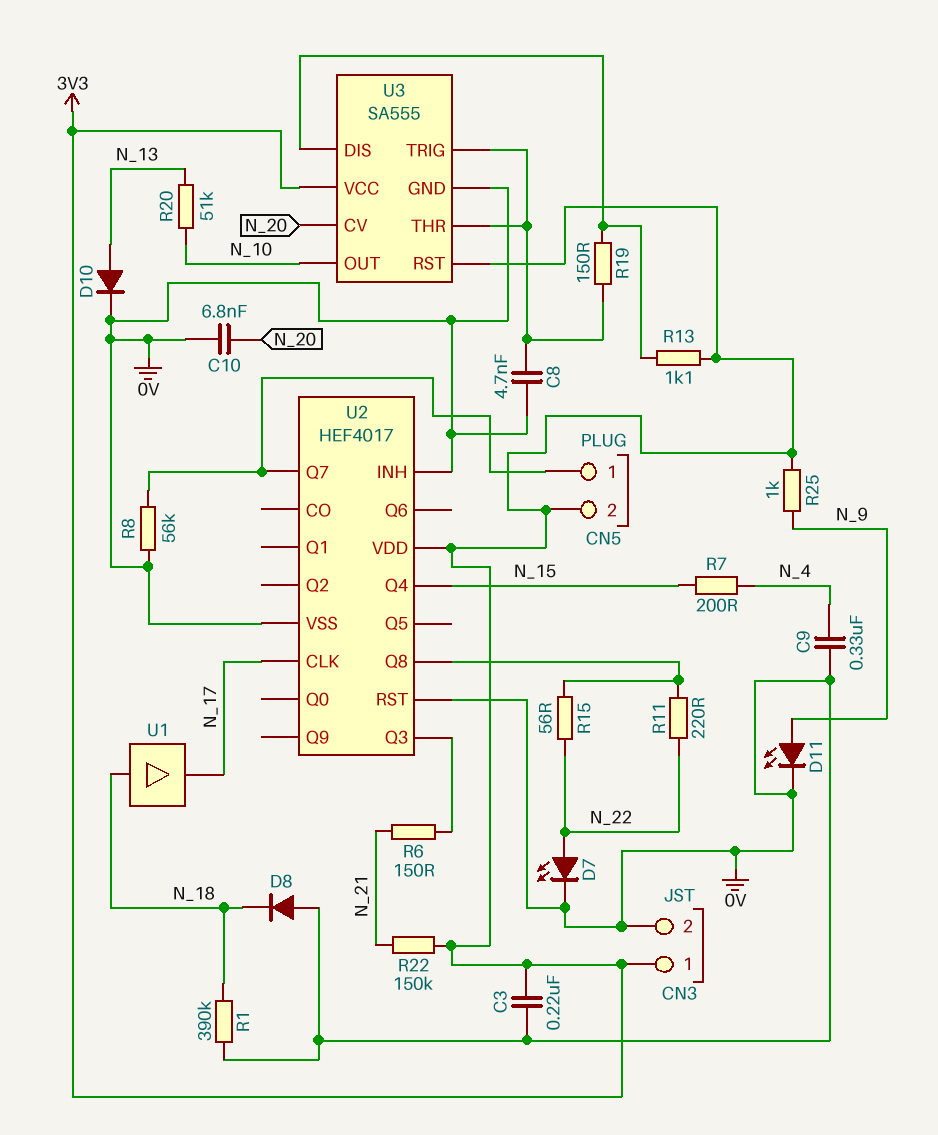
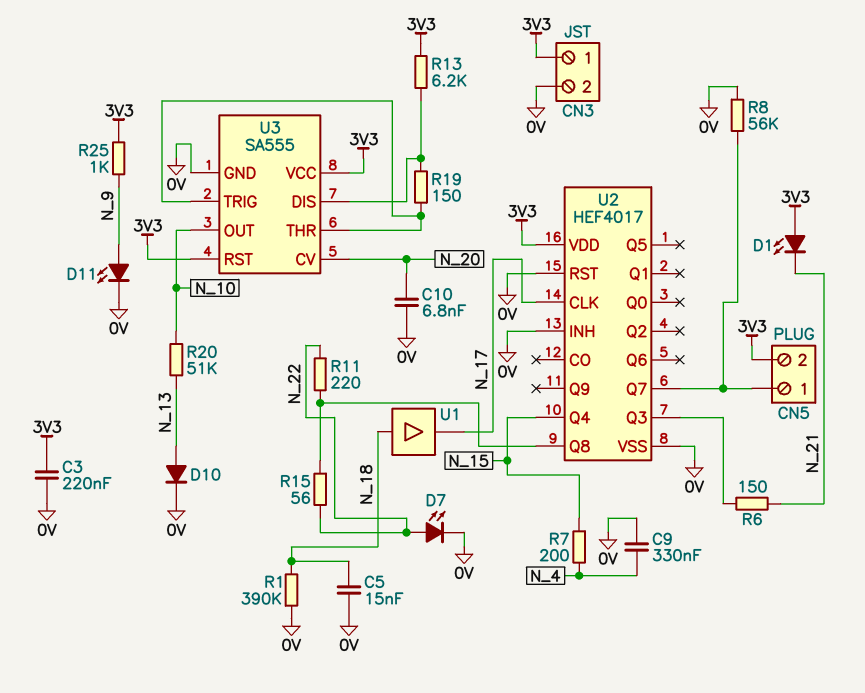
C5: none -> 15nF (0V, N_18)
C8: 4.7nF (0V, U3/THR) -> none
D1: none -> LED (A 3V3, K N_21)
D8: diode (A 0V, K N_18) -> none
R13: 1.1k (3V3, U3/DIS) -> 6.2k (3V3, U3/DIS)
R22: 150k (3V3, N_21) -> none

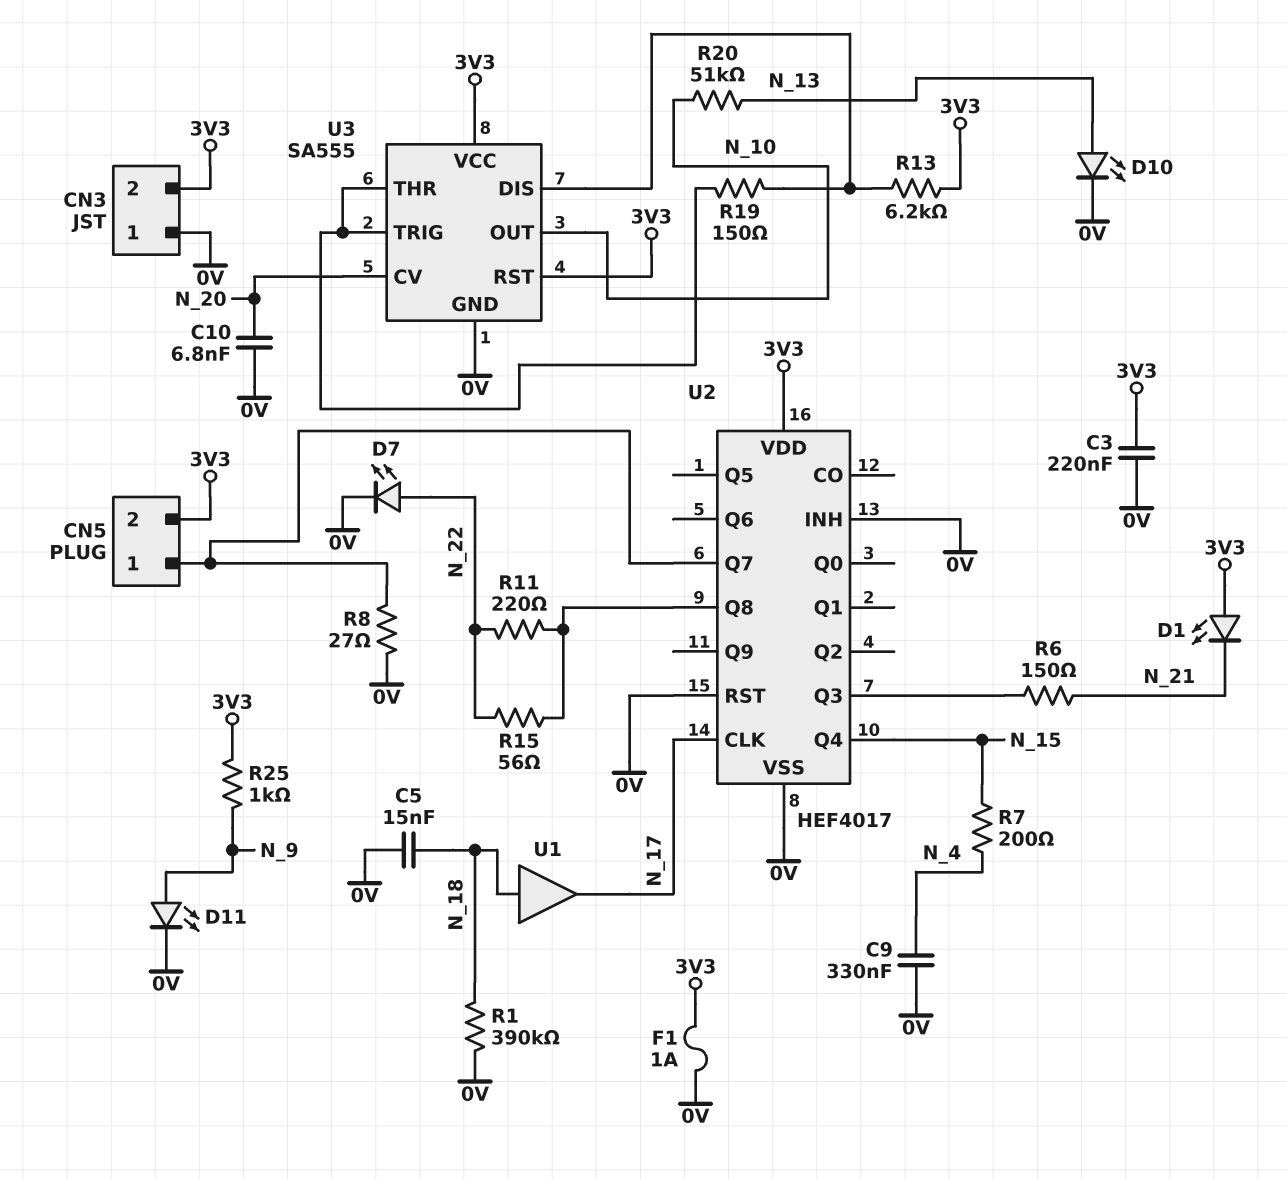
CN3 pin 1: 3V3 -> 0V
CN3 pin 2: 0V -> 3V3
D10: diode (A N_13, K 0V) -> LED (A N_13, K 0V)
F1: none -> 1A (0V, 3V3)
R8: 56k (0V, CN5/1) -> 27 (0V, CN5/1)

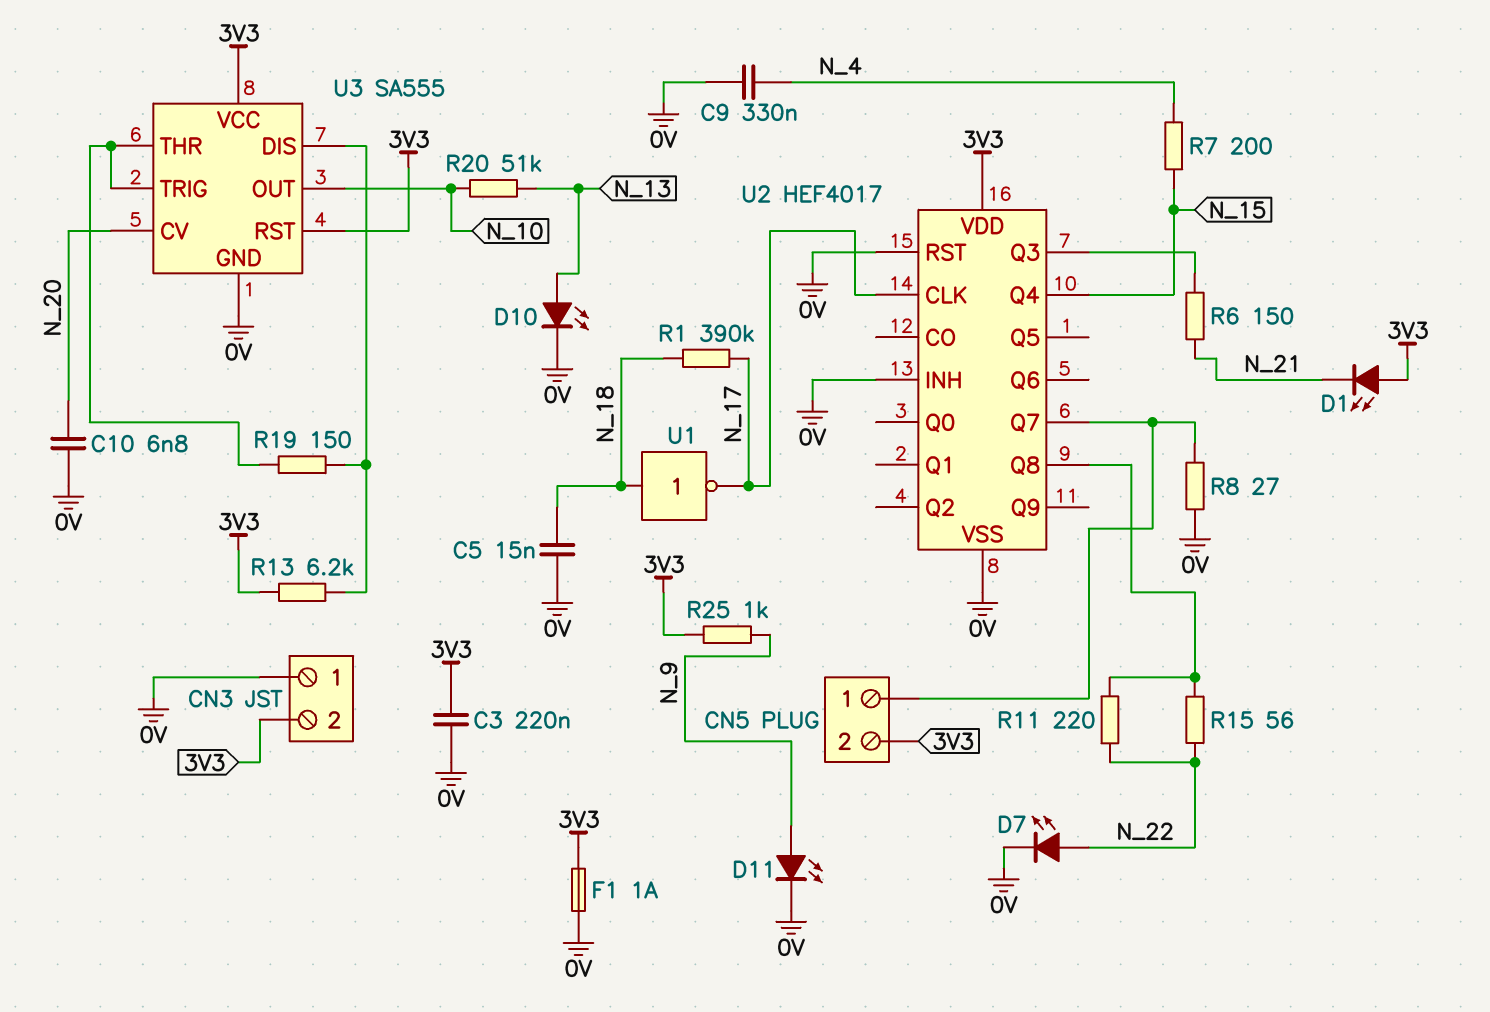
R1: 390k (0V, N_18) -> 390k (N_17, N_18)
U1: buffer (in N_18, out N_17) -> NOT (in N_18, out N_17)

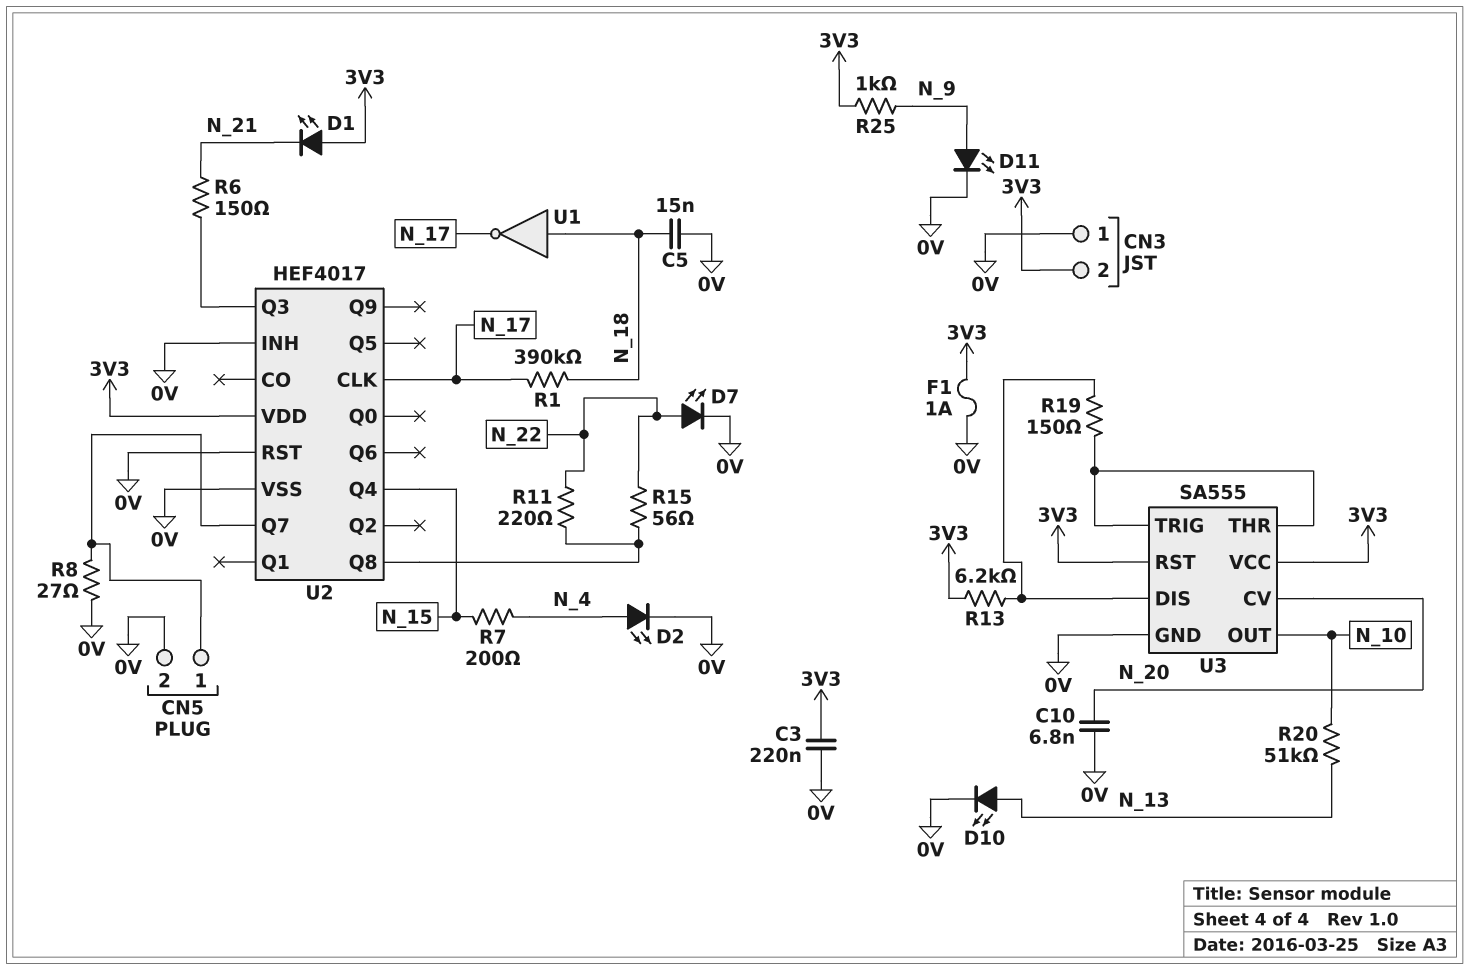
C9: 330nF (0V, N_4) -> none
CN5 pin 2: 3V3 -> 0V
D2: none -> LED (A N_4, K 0V)

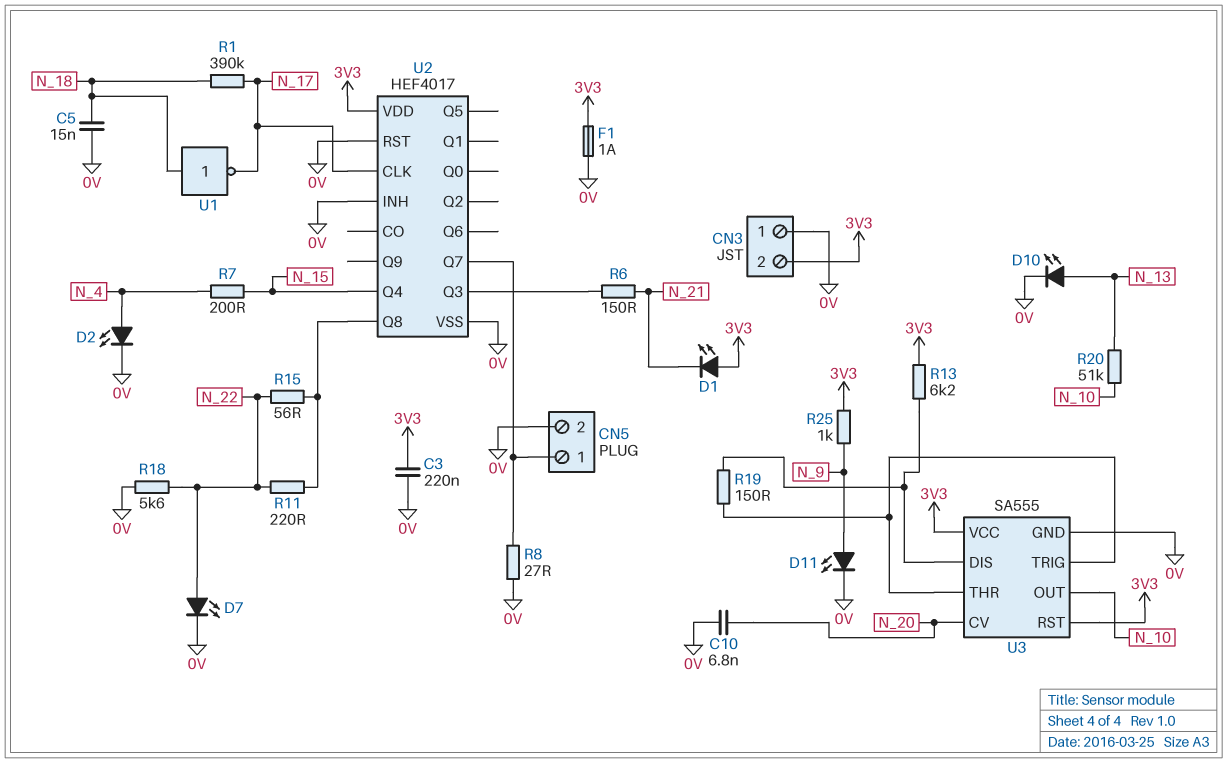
R18: none -> 5.6k (0V, N_22)

